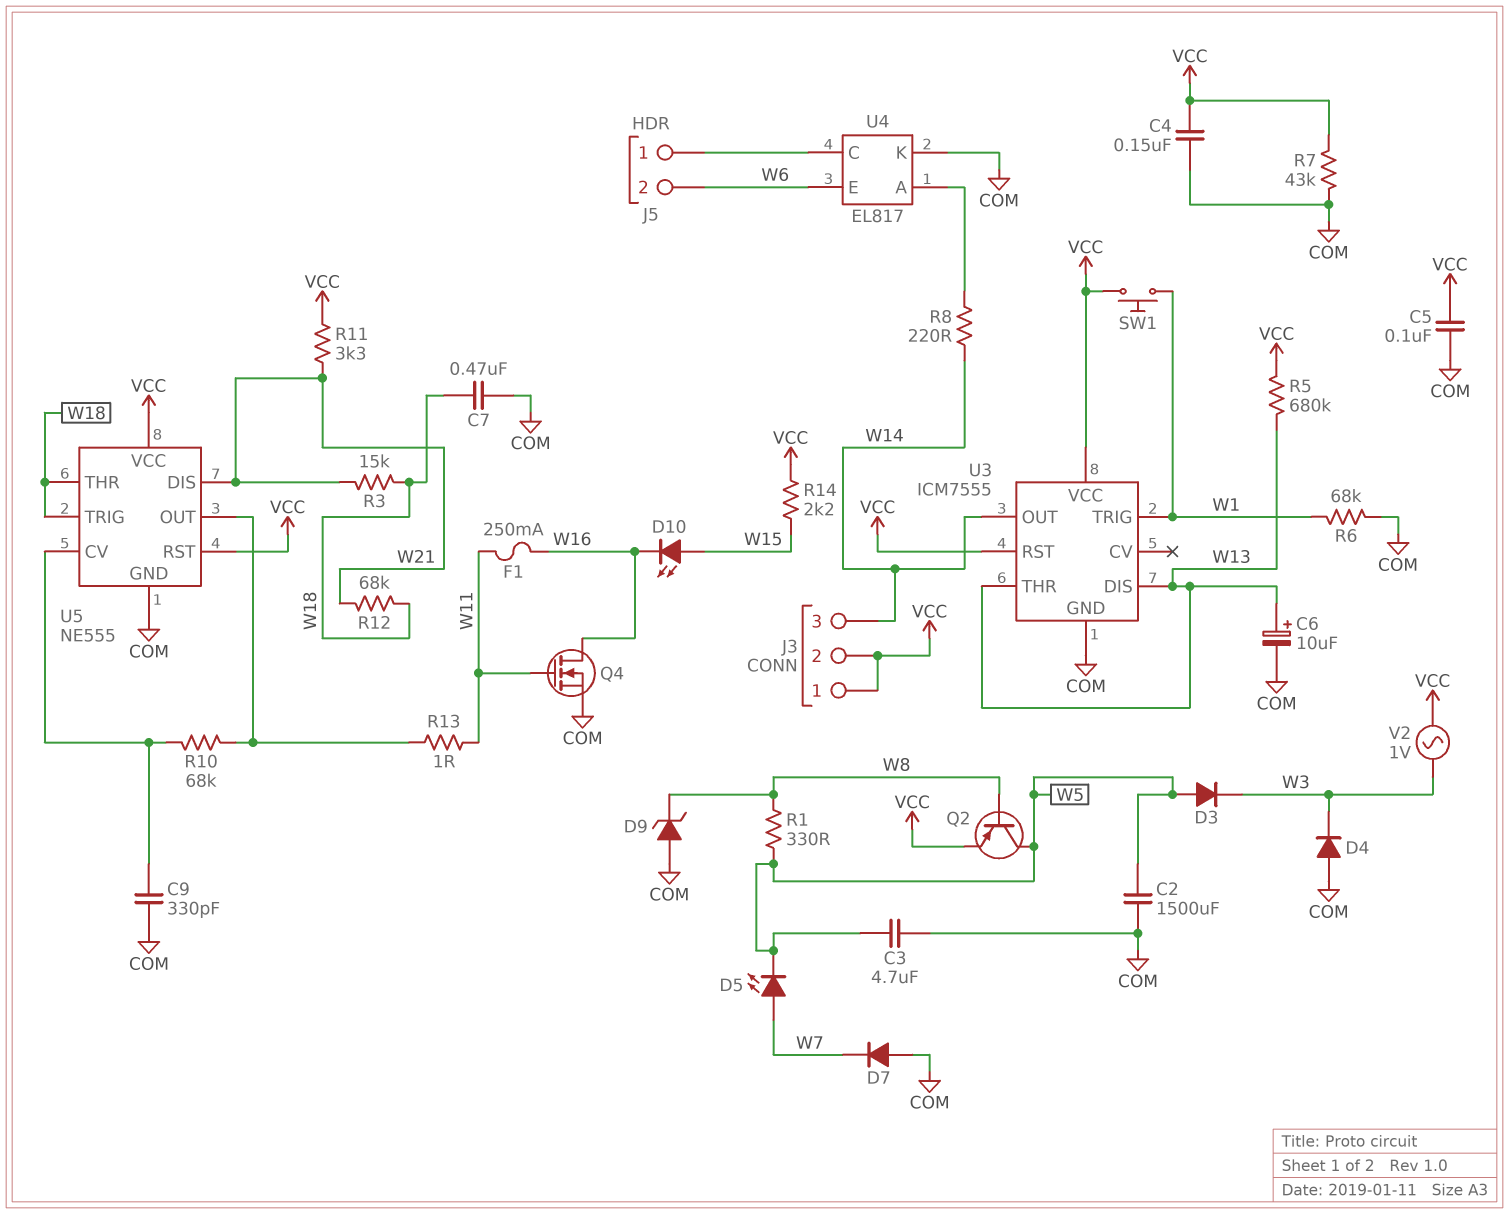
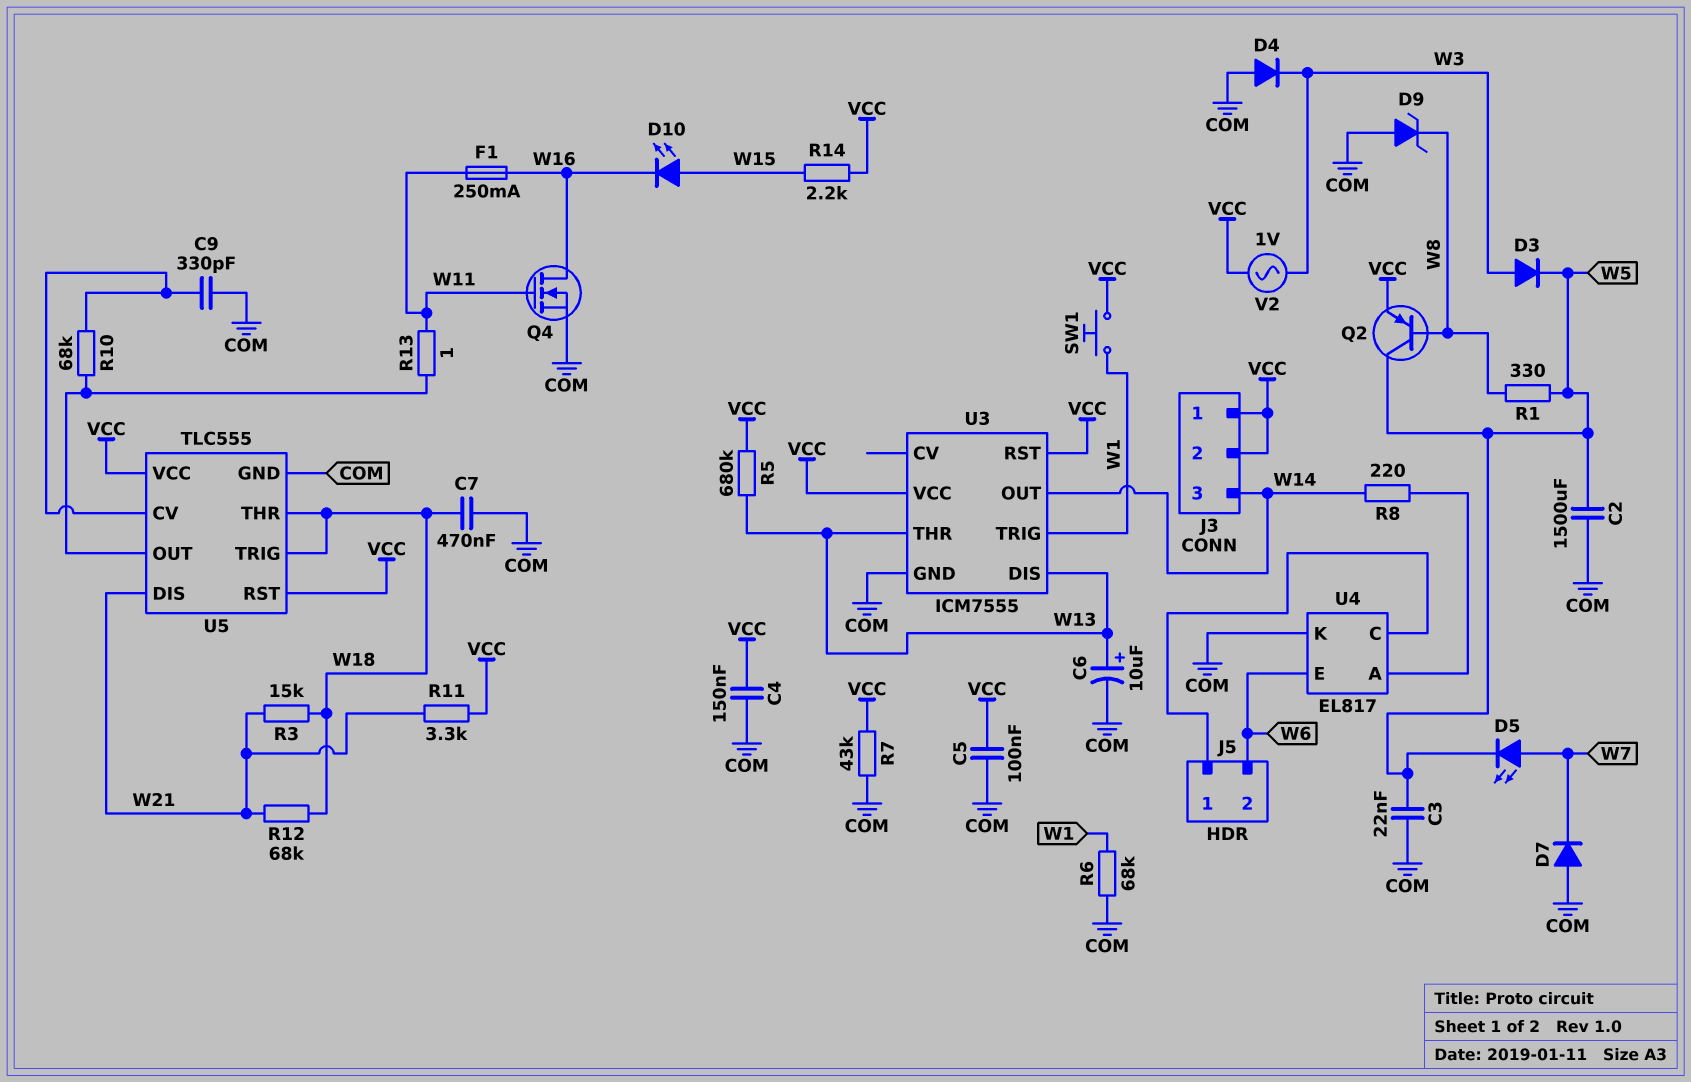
C3: 4.7uF (COM, W5) -> 22nF (COM, W5)
D3: diode (A W5, K W3) -> diode (A W3, K W5)
U5: NE555 -> TLC555

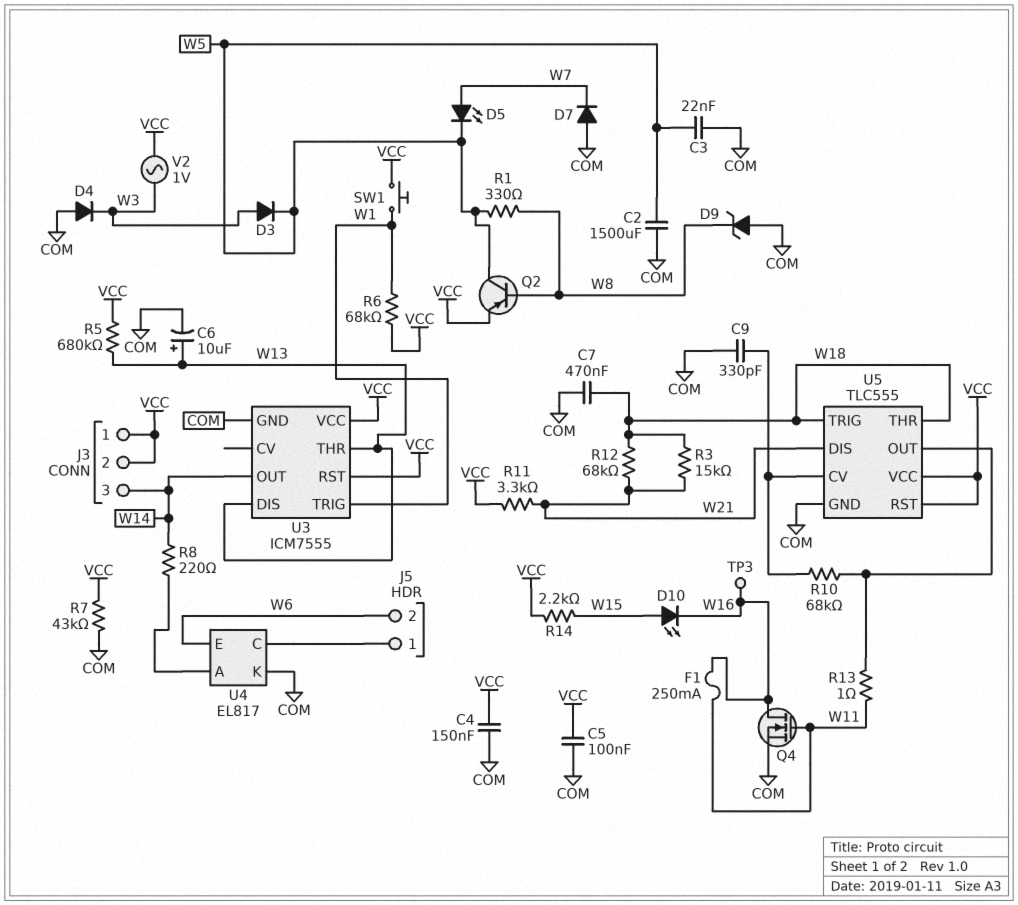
R6: 68k (COM, W1) -> 68k (VCC, W1)
TP3: none -> test point (W16)

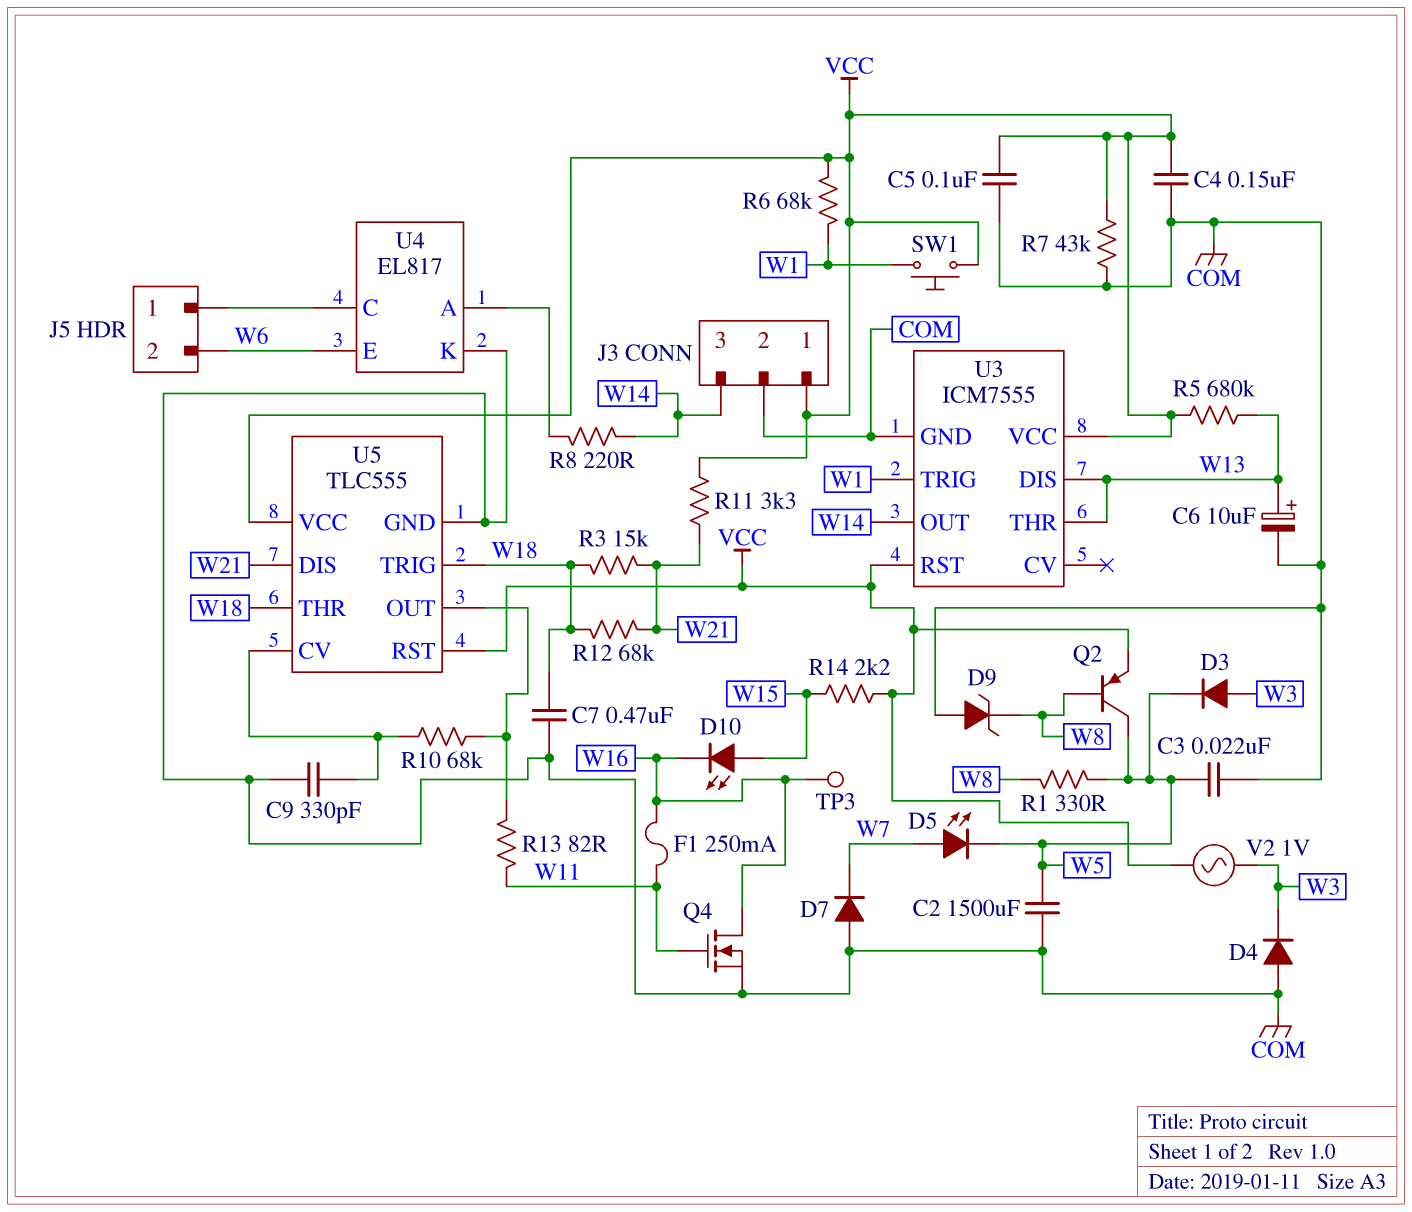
J3 pin 2: VCC -> COM
R13: 1 (U5/OUT, W11) -> 82 (U5/OUT, W11)

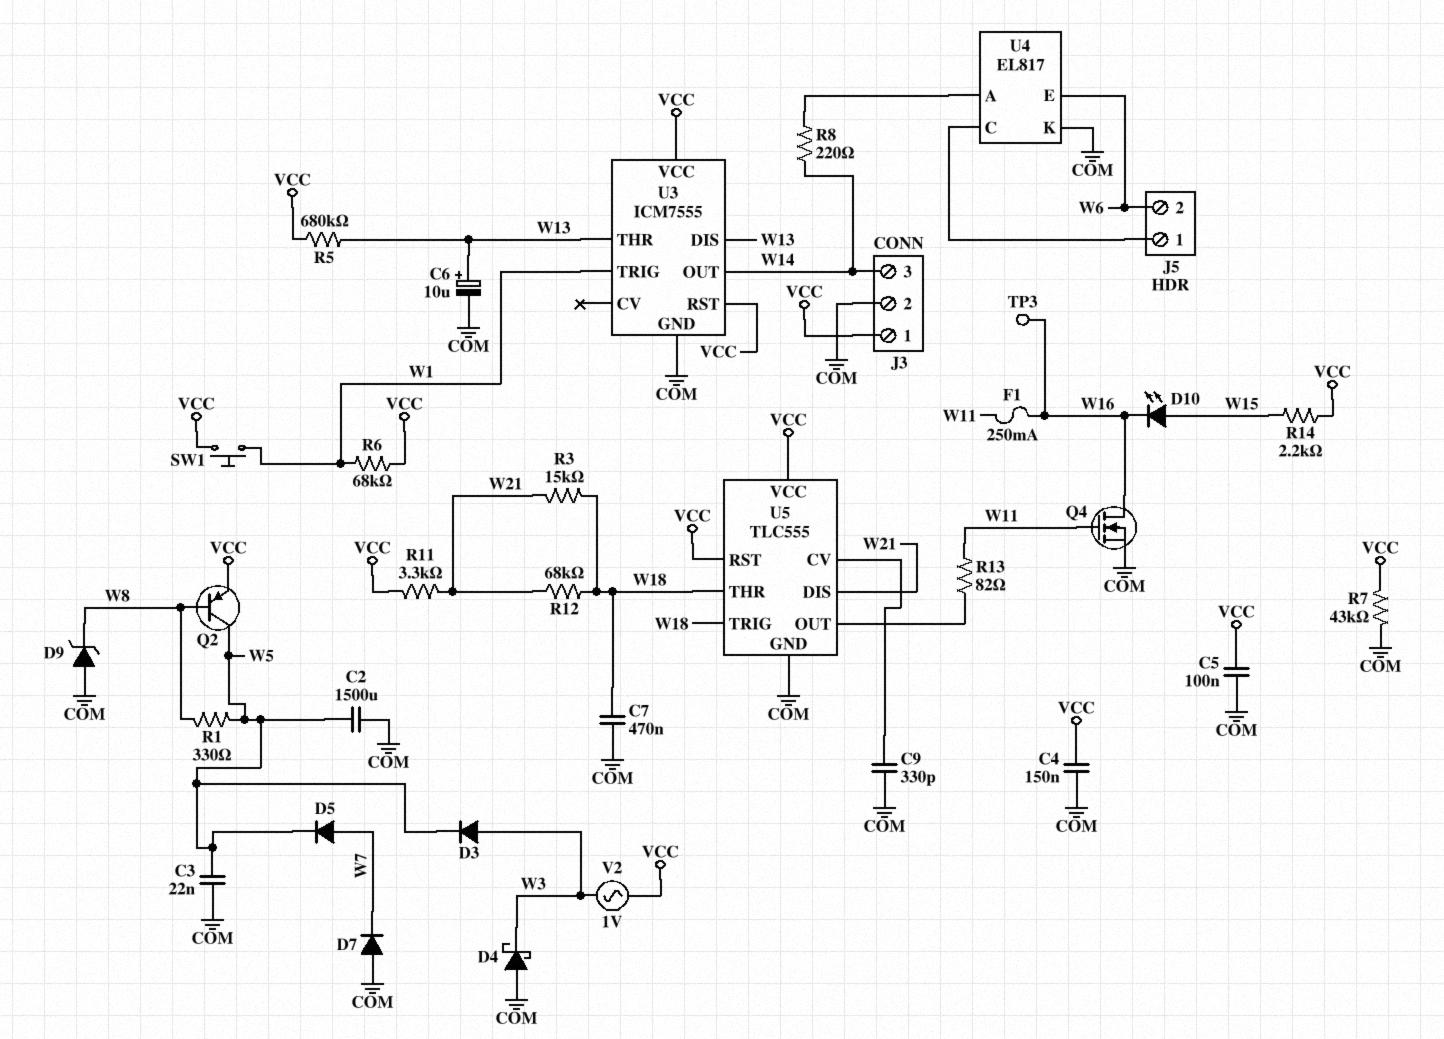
D4: diode (A COM, K W3) -> schottky (A COM, K W3)
D5: LED (A W7, K W5) -> diode (A W7, K W5)
R10: 68k (U5/CV, U5/OUT) -> none

